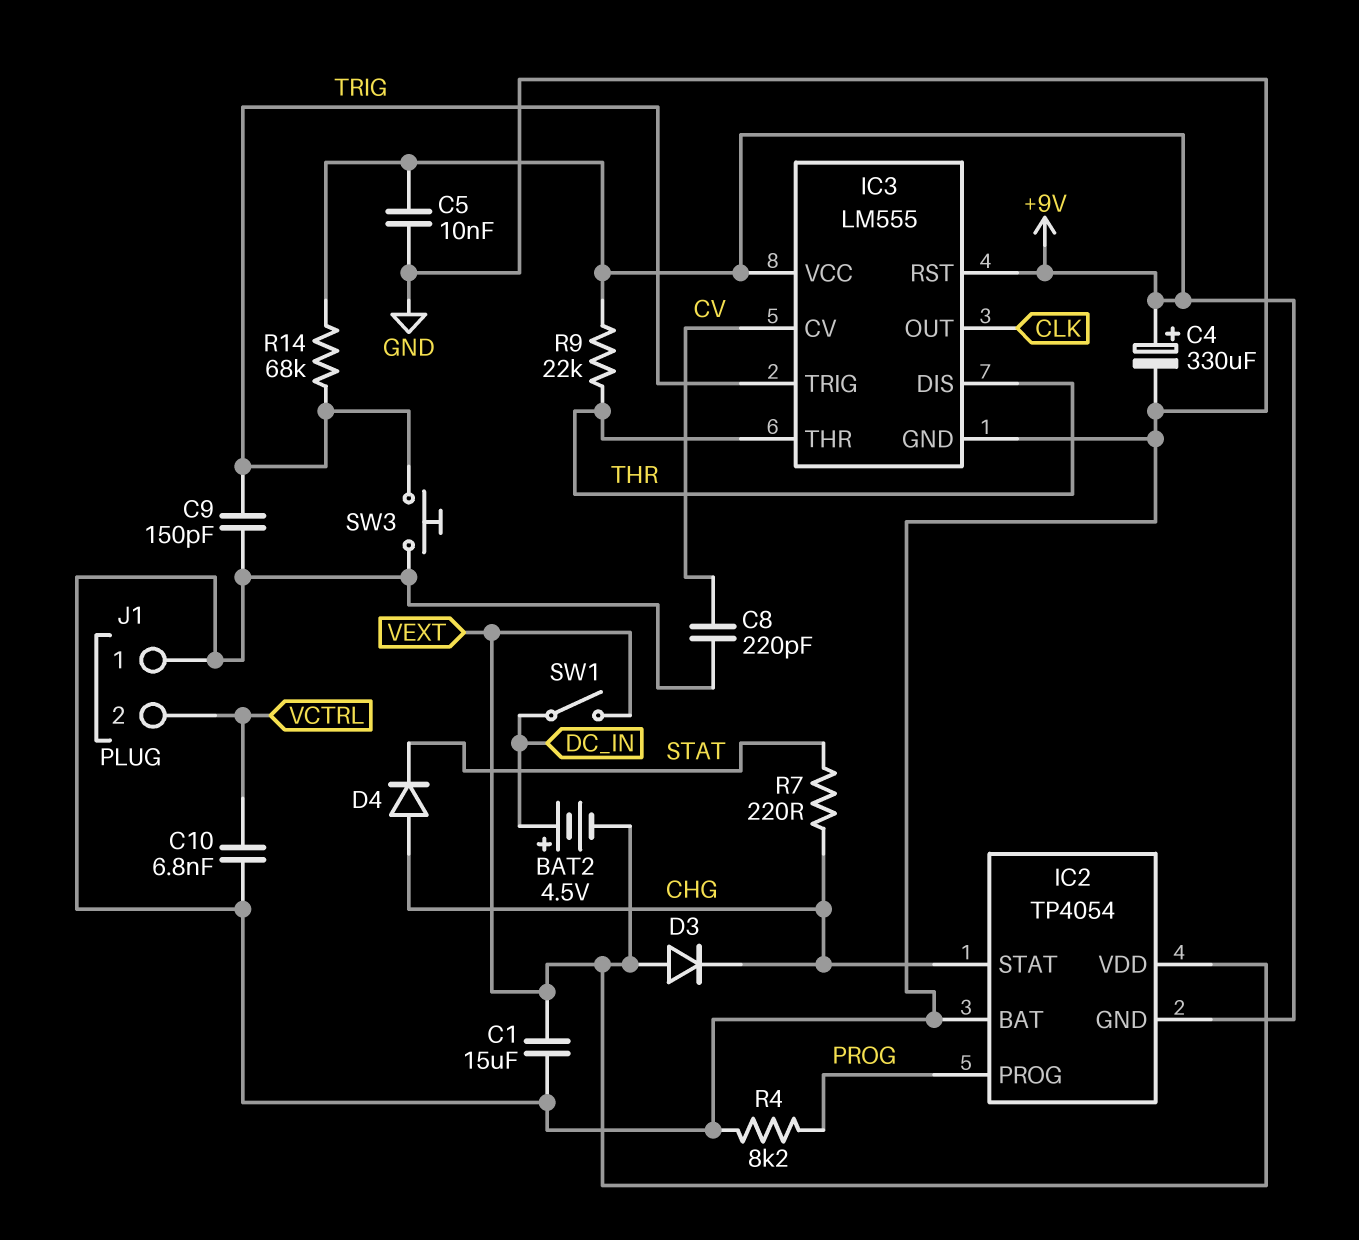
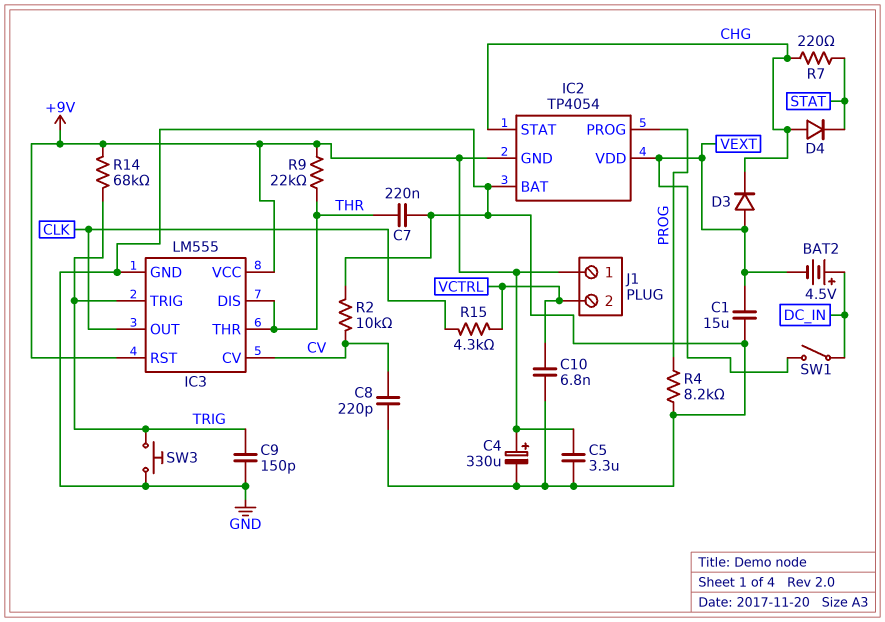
C5: 10nF (+9V, GND) -> 3.3uF (+9V, GND)
C7: none -> 220nF (GND, THR)
J1 pin 1: GND -> +9V
R2: none -> 10k (CV, GND)
R15: none -> 4.3k (CLK, VCTRL)

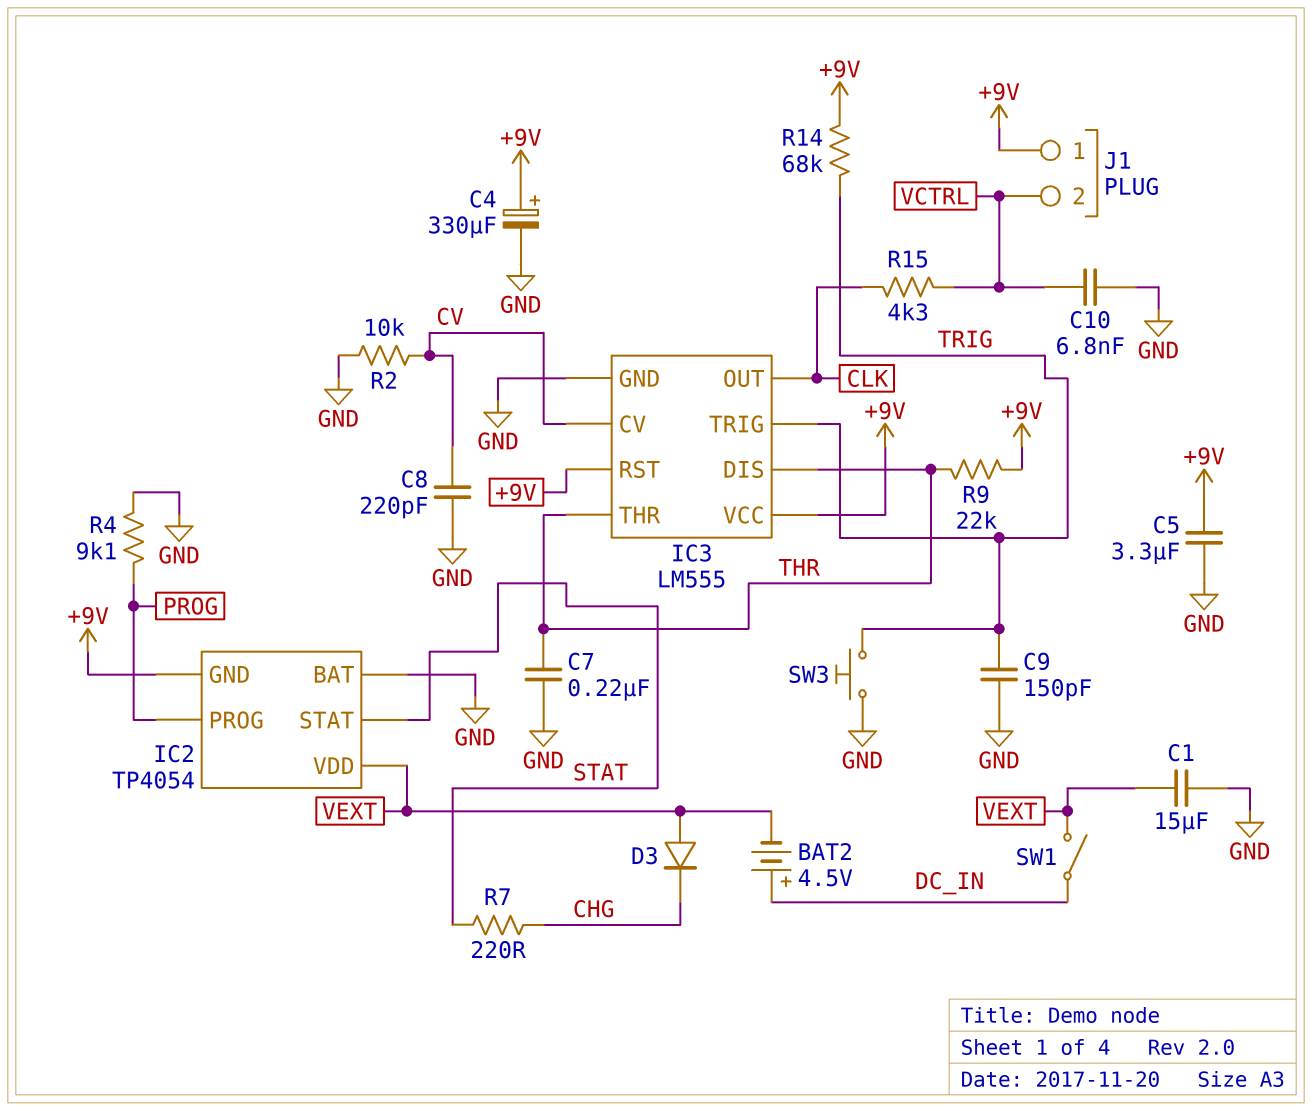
D4: diode (A CHG, K STAT) -> none
IC2 pin STAT: CHG -> STAT
R4: 8.2k (GND, PROG) -> 9.1k (GND, PROG)

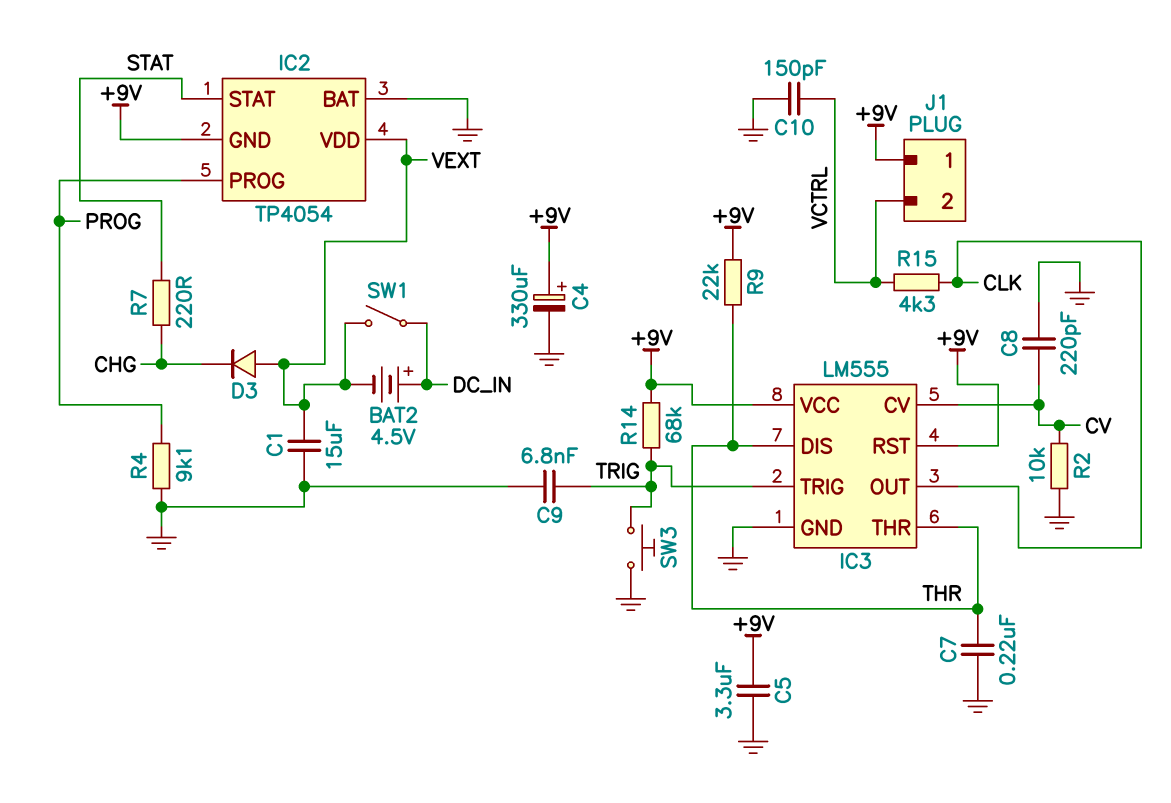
C9: 150pF (GND, TRIG) -> 6.8nF (GND, TRIG)
C10: 6.8nF (GND, VCTRL) -> 150pF (GND, VCTRL)

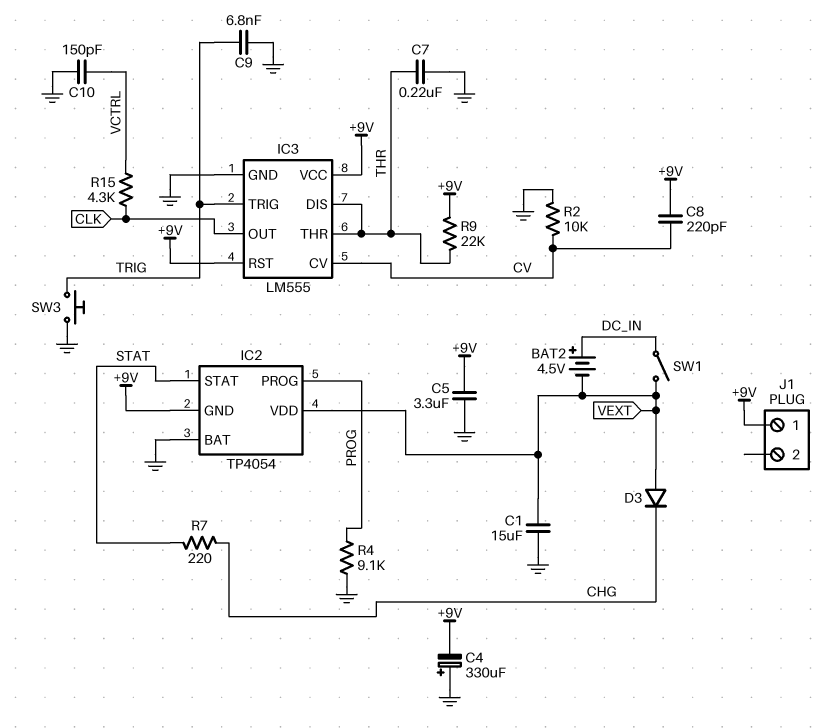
C4: 330uF (plus +9V, minus GND) -> 330uF (plus GND, minus +9V)
C8: 220pF (CV, GND) -> 220pF (+9V, CV)
J1 pin 2: VCTRL -> none
R14: 68k (+9V, TRIG) -> none

